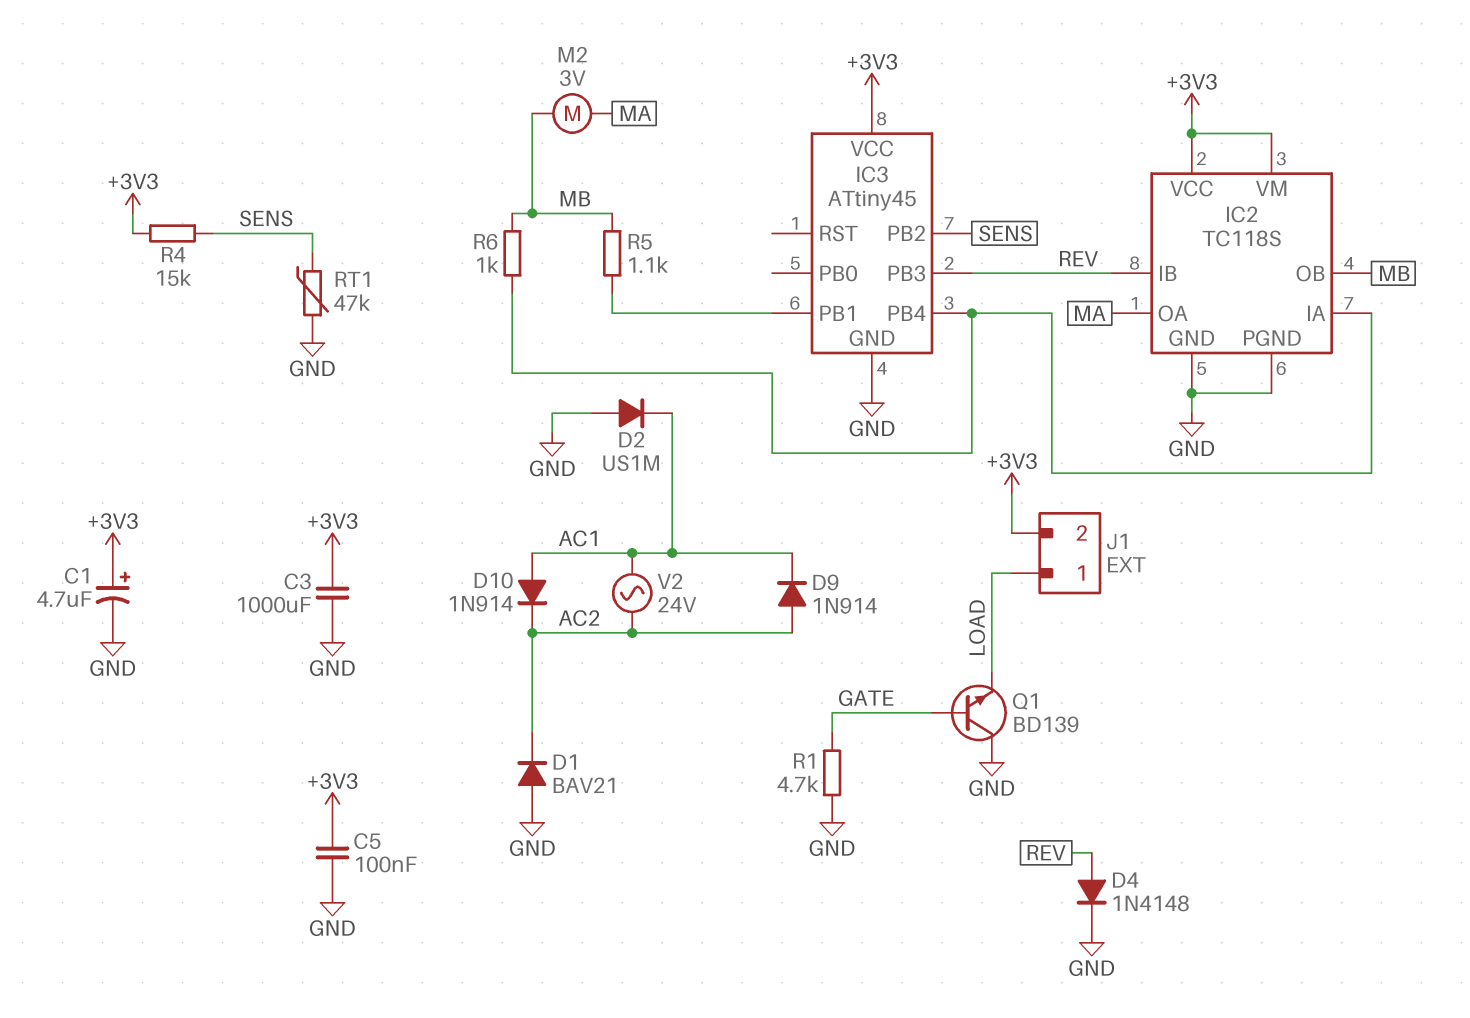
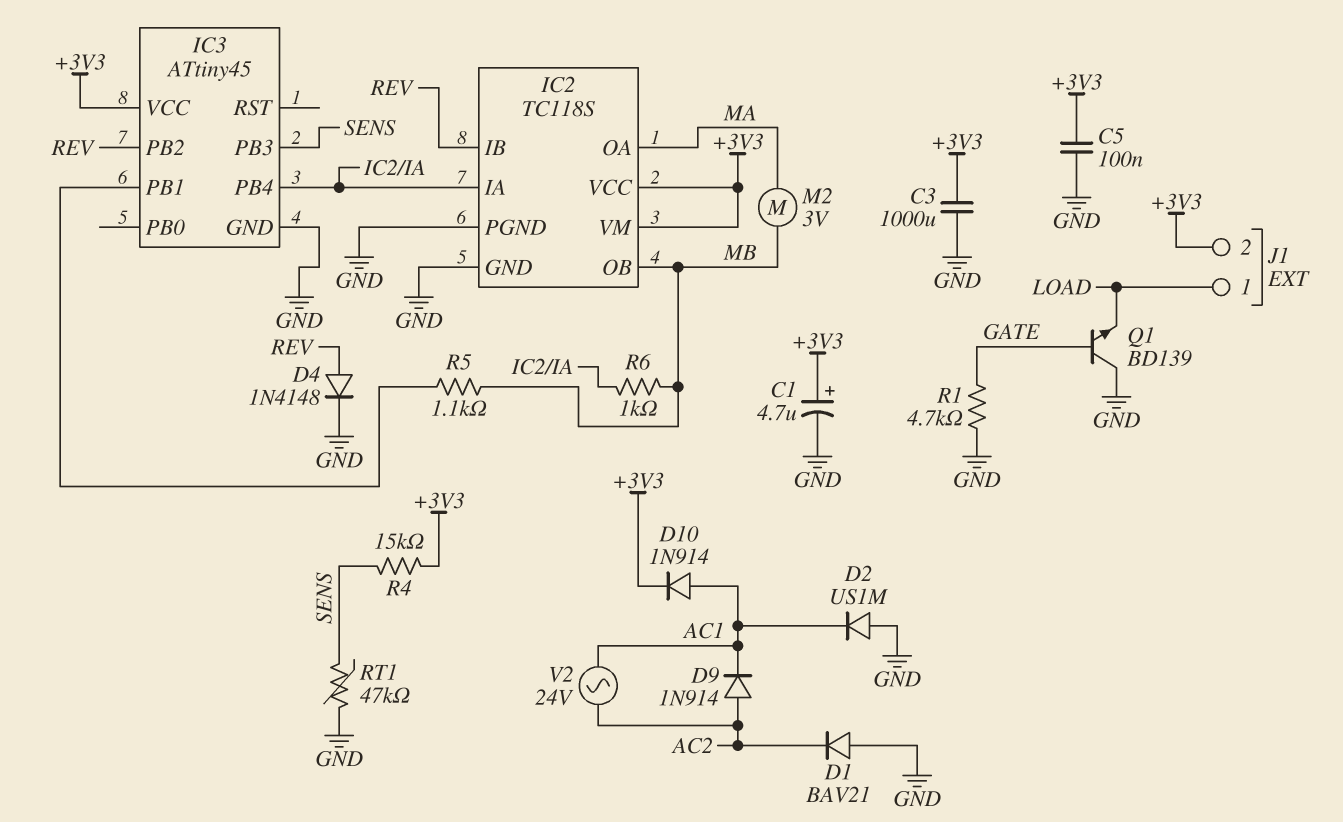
D10: diode 1N914 (A AC1, K AC2) -> diode 1N914 (A AC1, K +3V3)
IC3 pin PB2: SENS -> REV
IC3 pin PB3: REV -> SENS

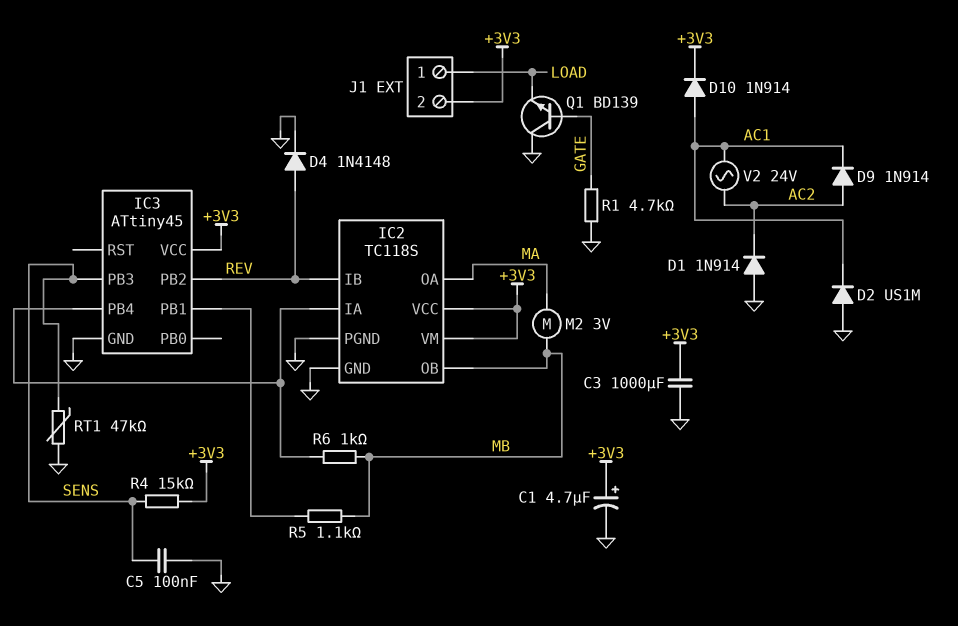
C5: 100nF (+3V3, GND) -> 100nF (GND, SENS)
D1: diode BAV21 (A GND, K AC2) -> diode 1N914 (A GND, K AC2)

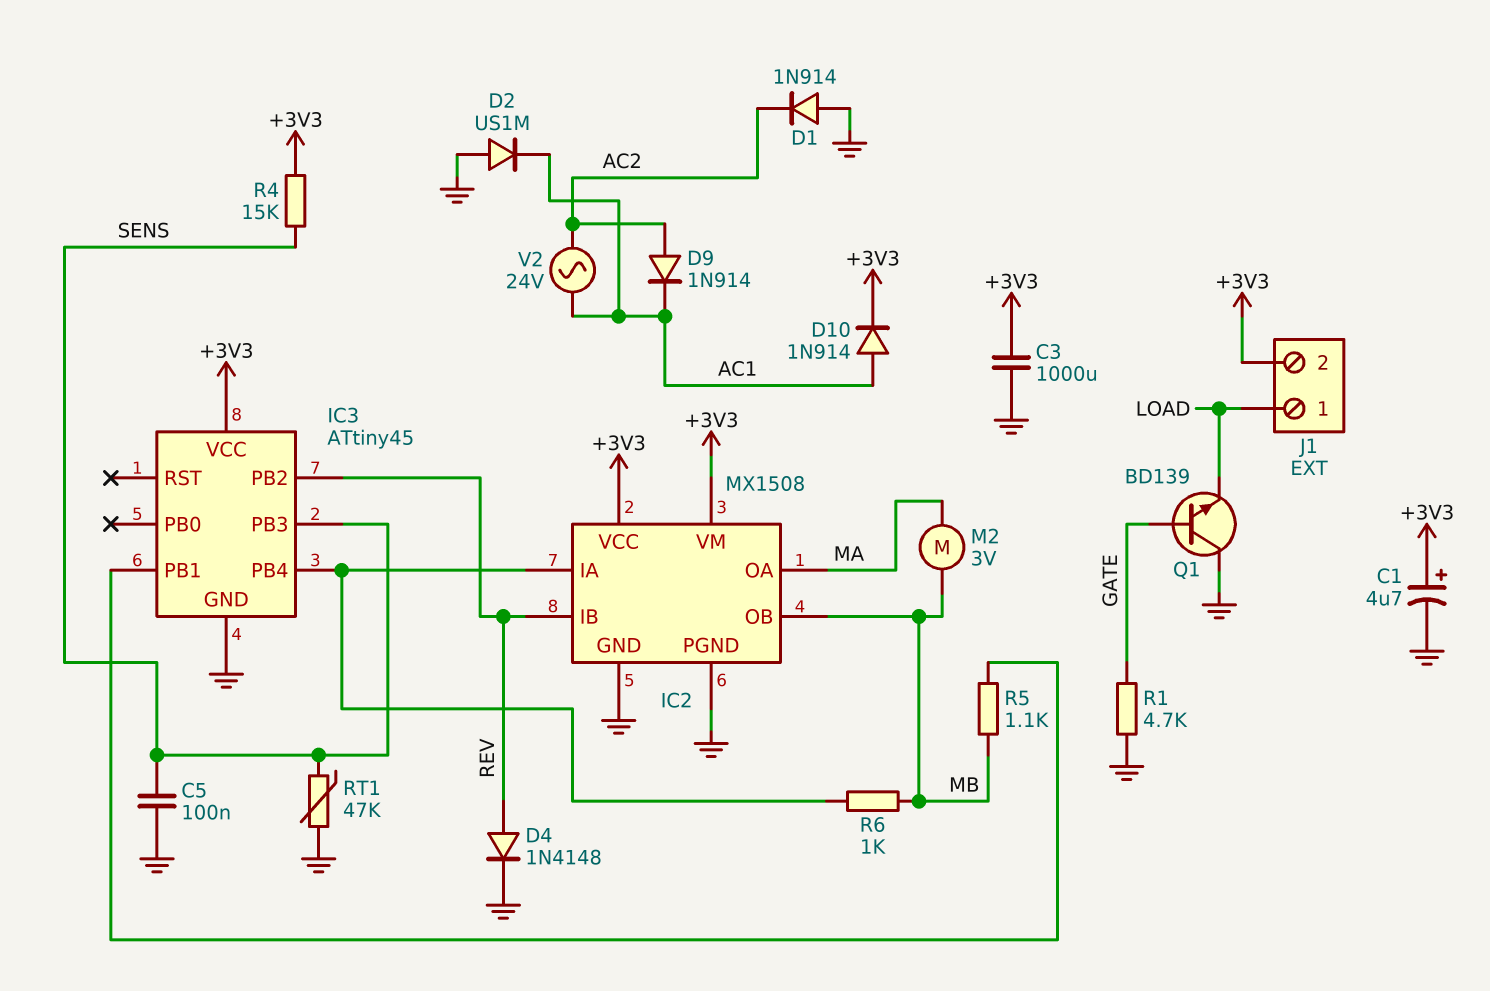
IC2: TC118S -> MX1508

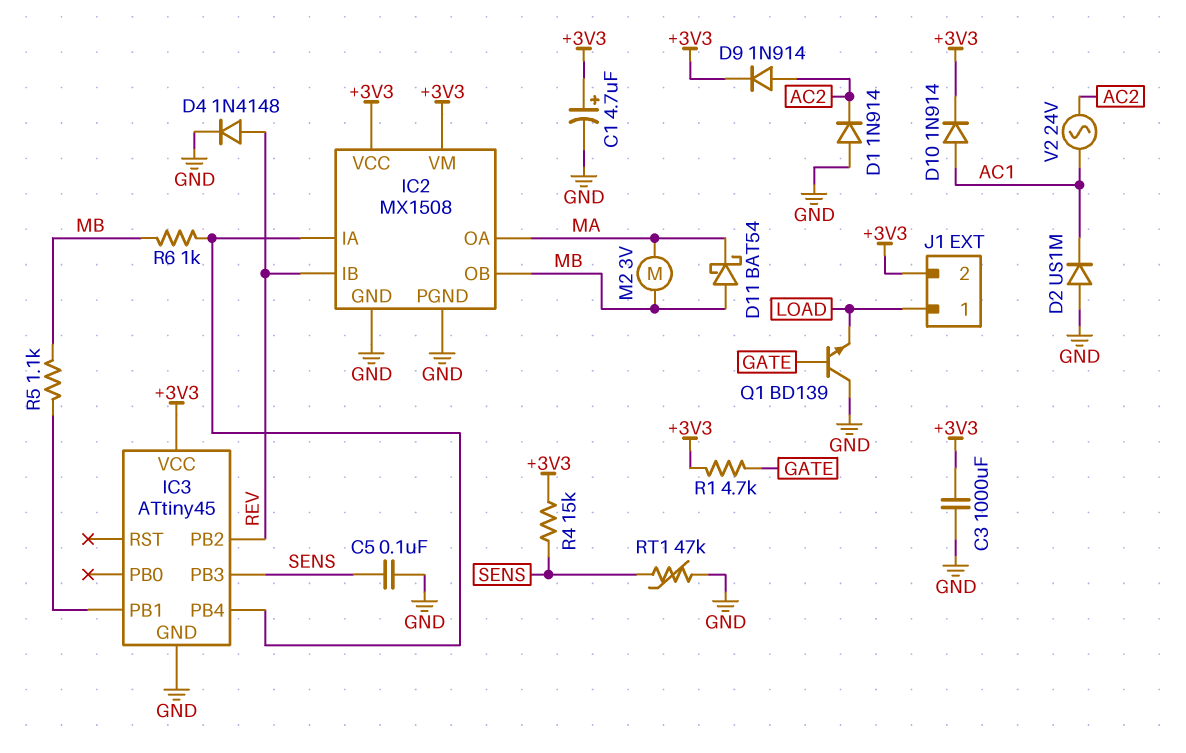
D9: diode 1N914 (A AC2, K AC1) -> diode 1N914 (A AC2, K +3V3)
D11: none -> schottky BAT54 (A MB, K MA)
R1: 4.7k (GATE, GND) -> 4.7k (+3V3, GATE)

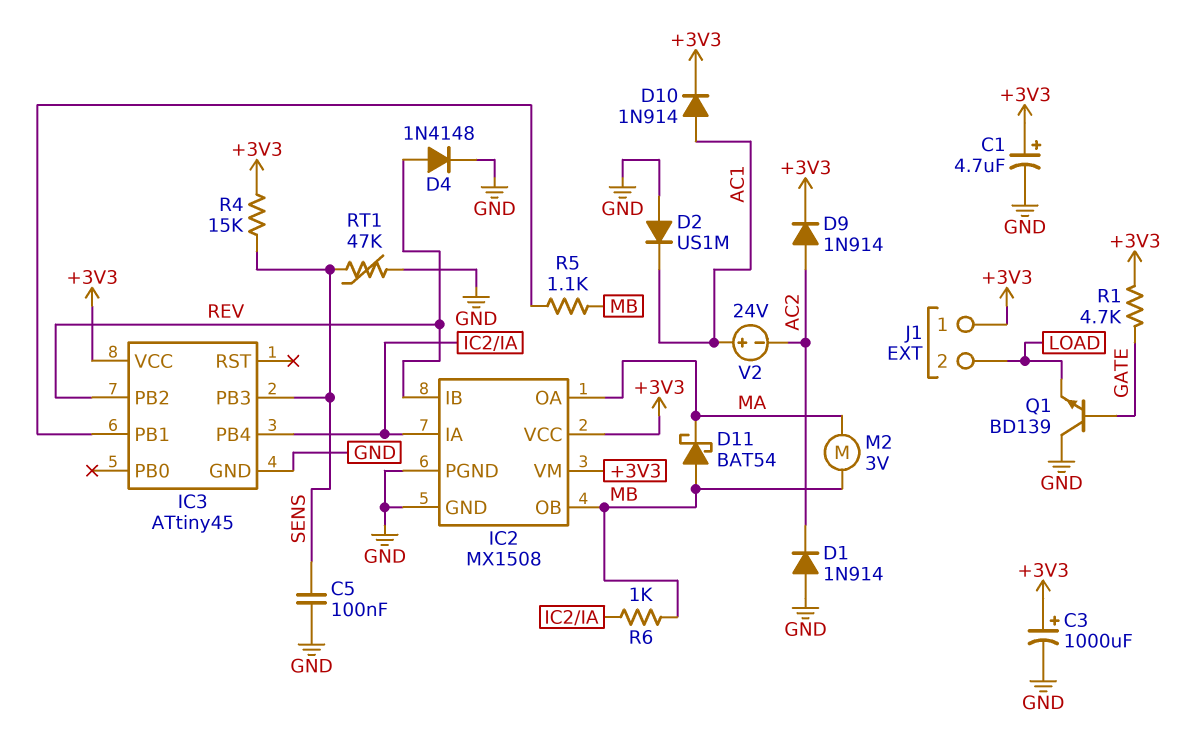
C3: 1000uF (+3V3, GND) -> 1000uF (plus +3V3, minus GND)
J1 pin 1: LOAD -> +3V3
J1 pin 2: +3V3 -> LOAD
V2: AC 24V (AC1, AC2) -> 24V (plus AC1, minus AC2)

